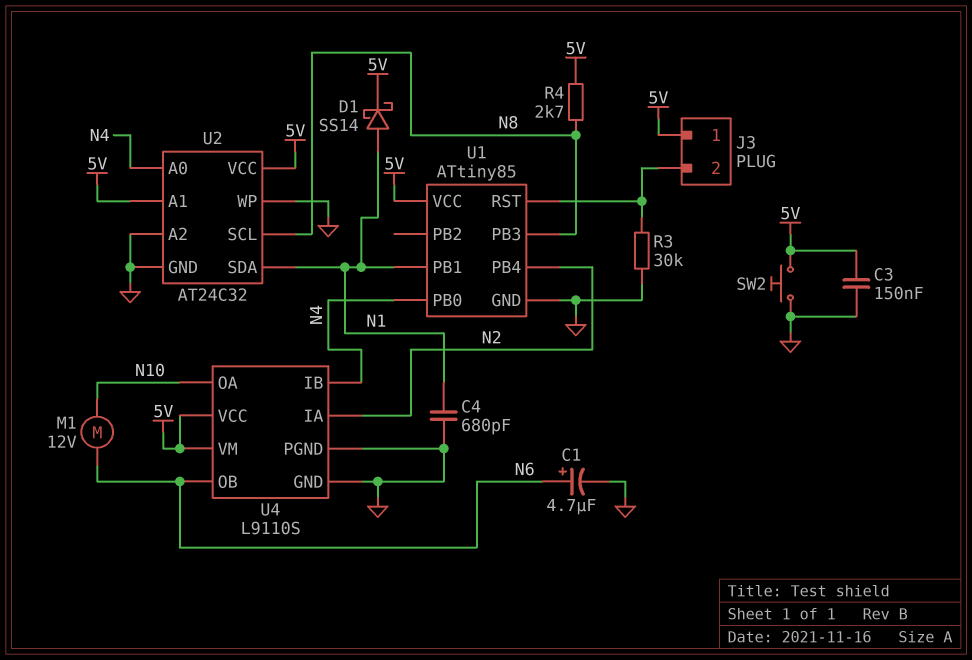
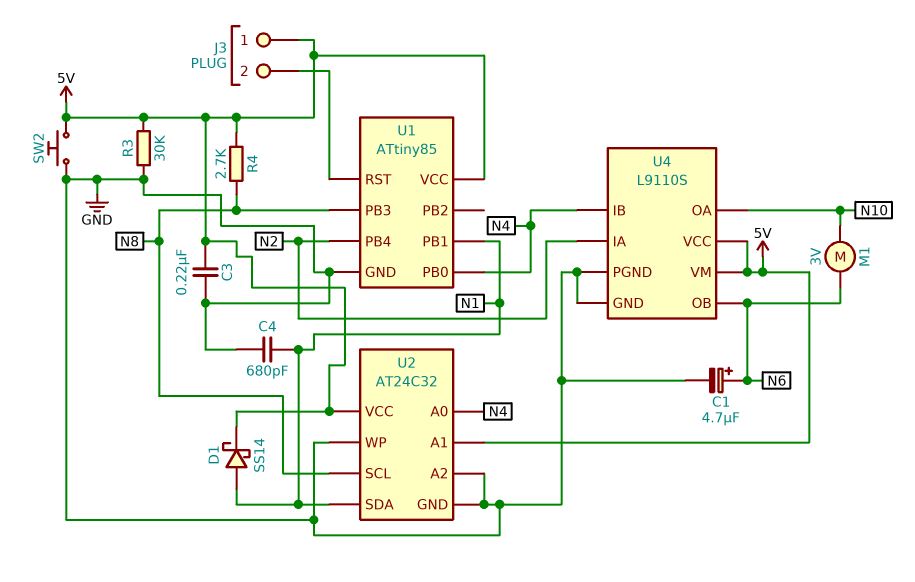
C3: 150nF (5V, GND) -> 220nF (5V, GND)
M1: motor 12V (N6, N10) -> motor 3V (N6, N10)
R3: 30k (GND, J3/2) -> 30k (5V, GND)

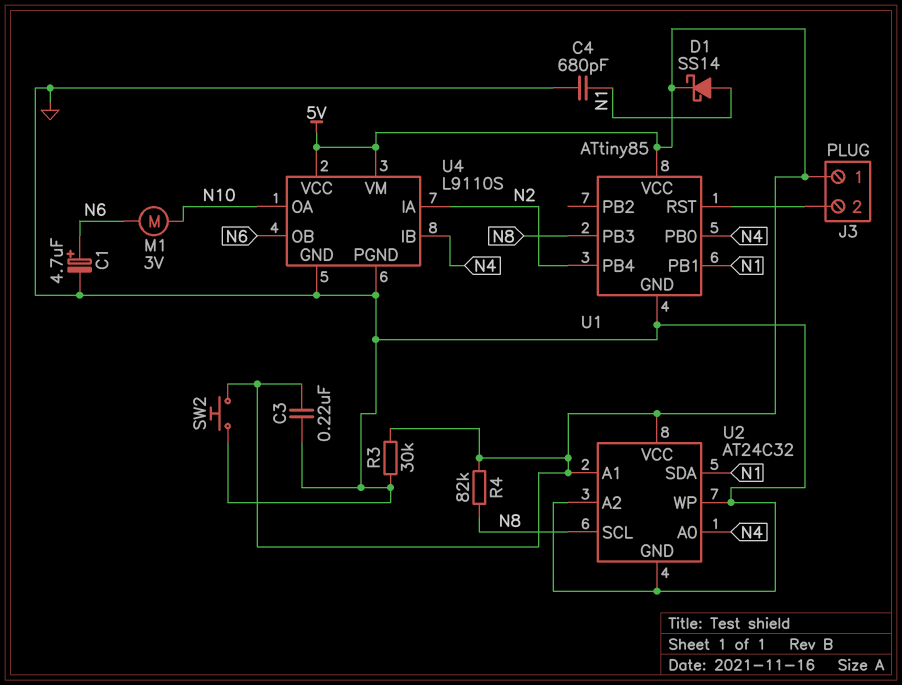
R4: 2.7k (5V, N8) -> 82k (5V, N8)

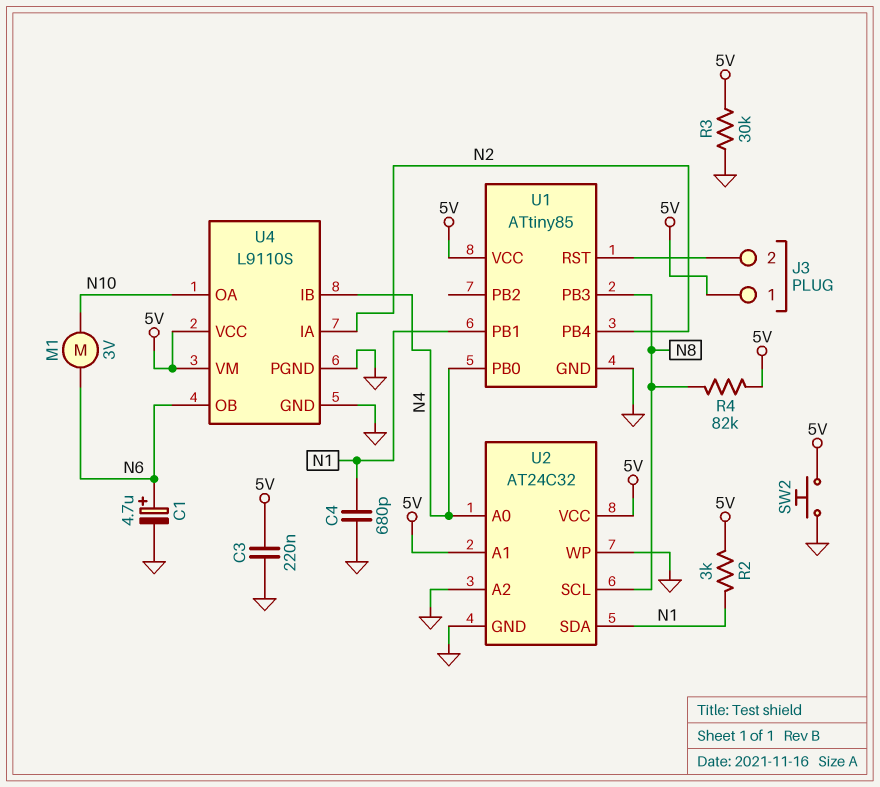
D1: schottky SS14 (A N1, K 5V) -> none
R2: none -> 3k (5V, N1)

